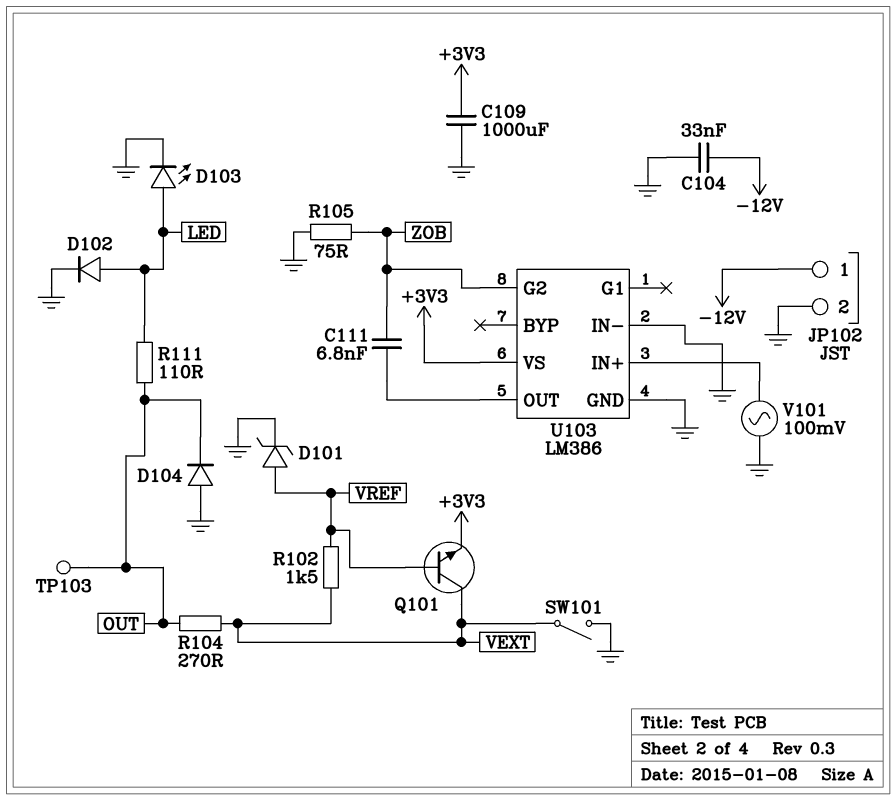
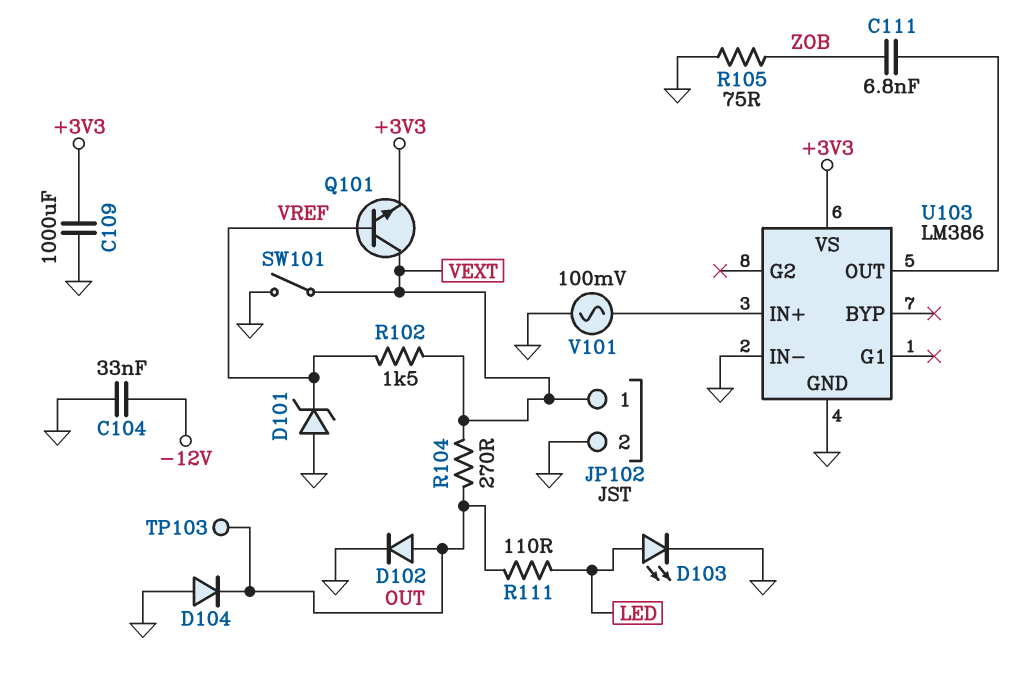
D101: zener (A VREF, K GND) -> zener (A GND, K VREF)
D102: diode (A LED, K GND) -> diode (A OUT, K GND)
JP102 pin 1: -12V -> VEXT
U103 pin G2: ZOB -> none

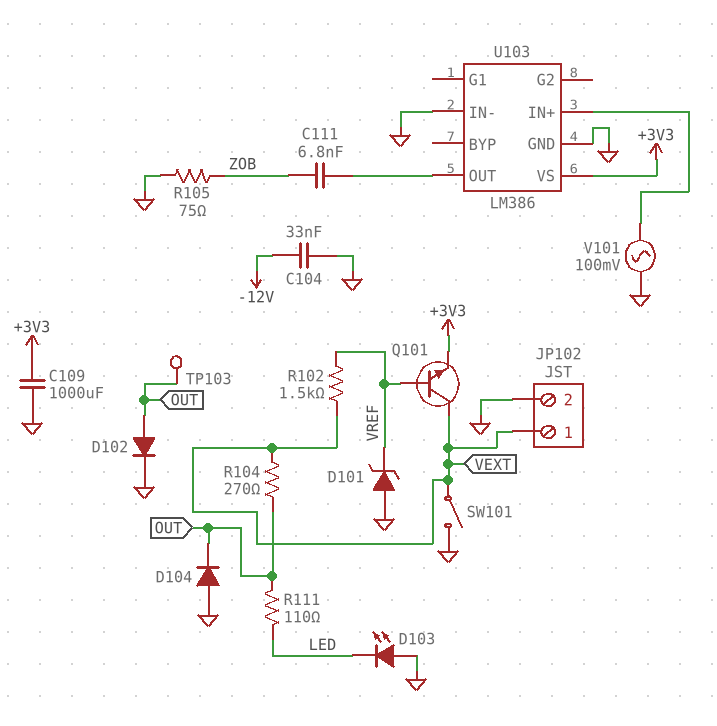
D103: LED (A LED, K GND) -> LED (A GND, K LED)

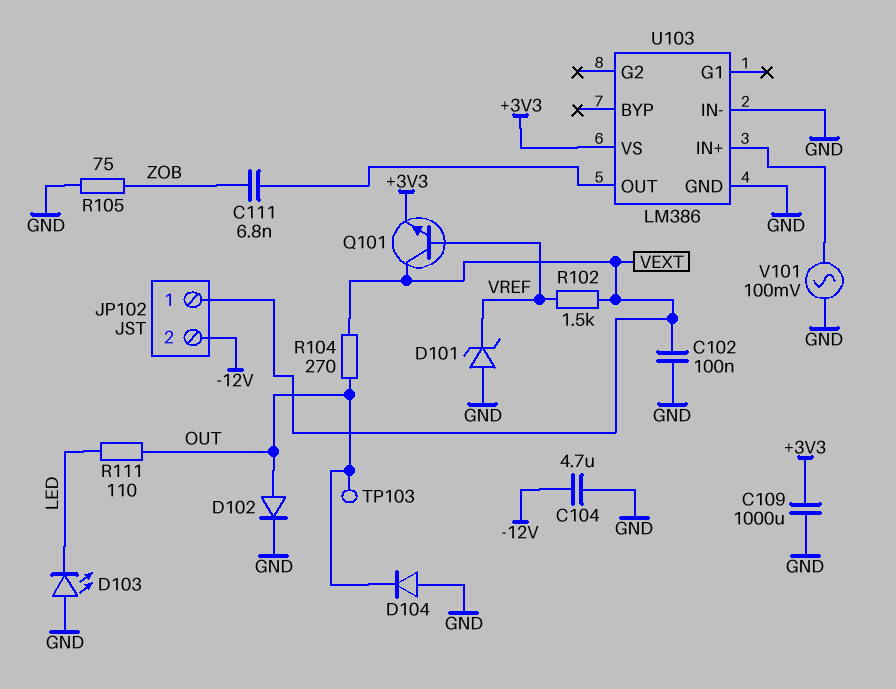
C102: none -> 100nF (GND, VEXT)
C104: 33nF (-12V, GND) -> 4.7uF (-12V, GND)
JP102 pin 2: GND -> -12V
SW101: switch (GND, VEXT) -> none

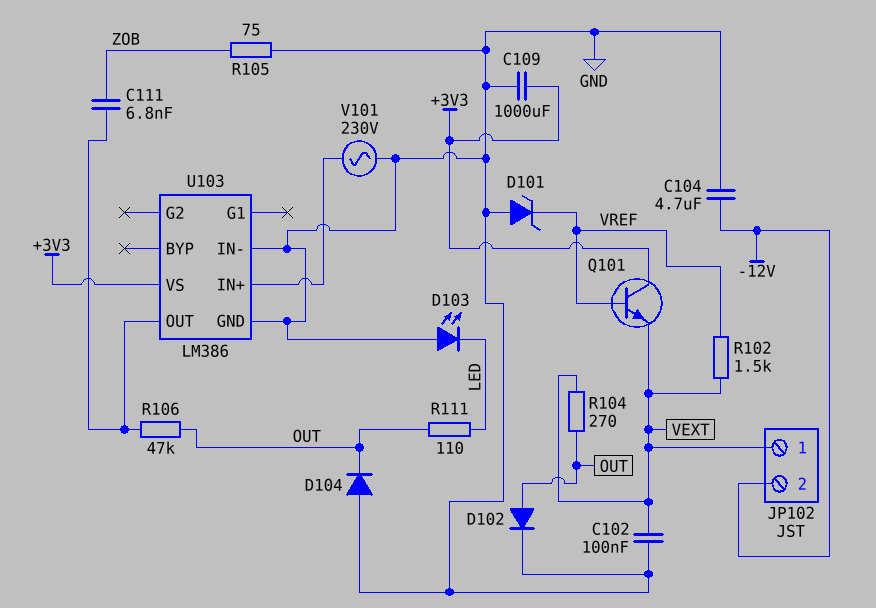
Q101: NPN (B VREF, C VEXT, E +3V3) -> NPN (B VREF, C +3V3, E VEXT)
R106: none -> 47k (OUT, U103/OUT)
TP103: test point (OUT) -> none
V101: AC 100mV (GND, U103/IN+) -> AC 230V (GND, U103/IN+)

